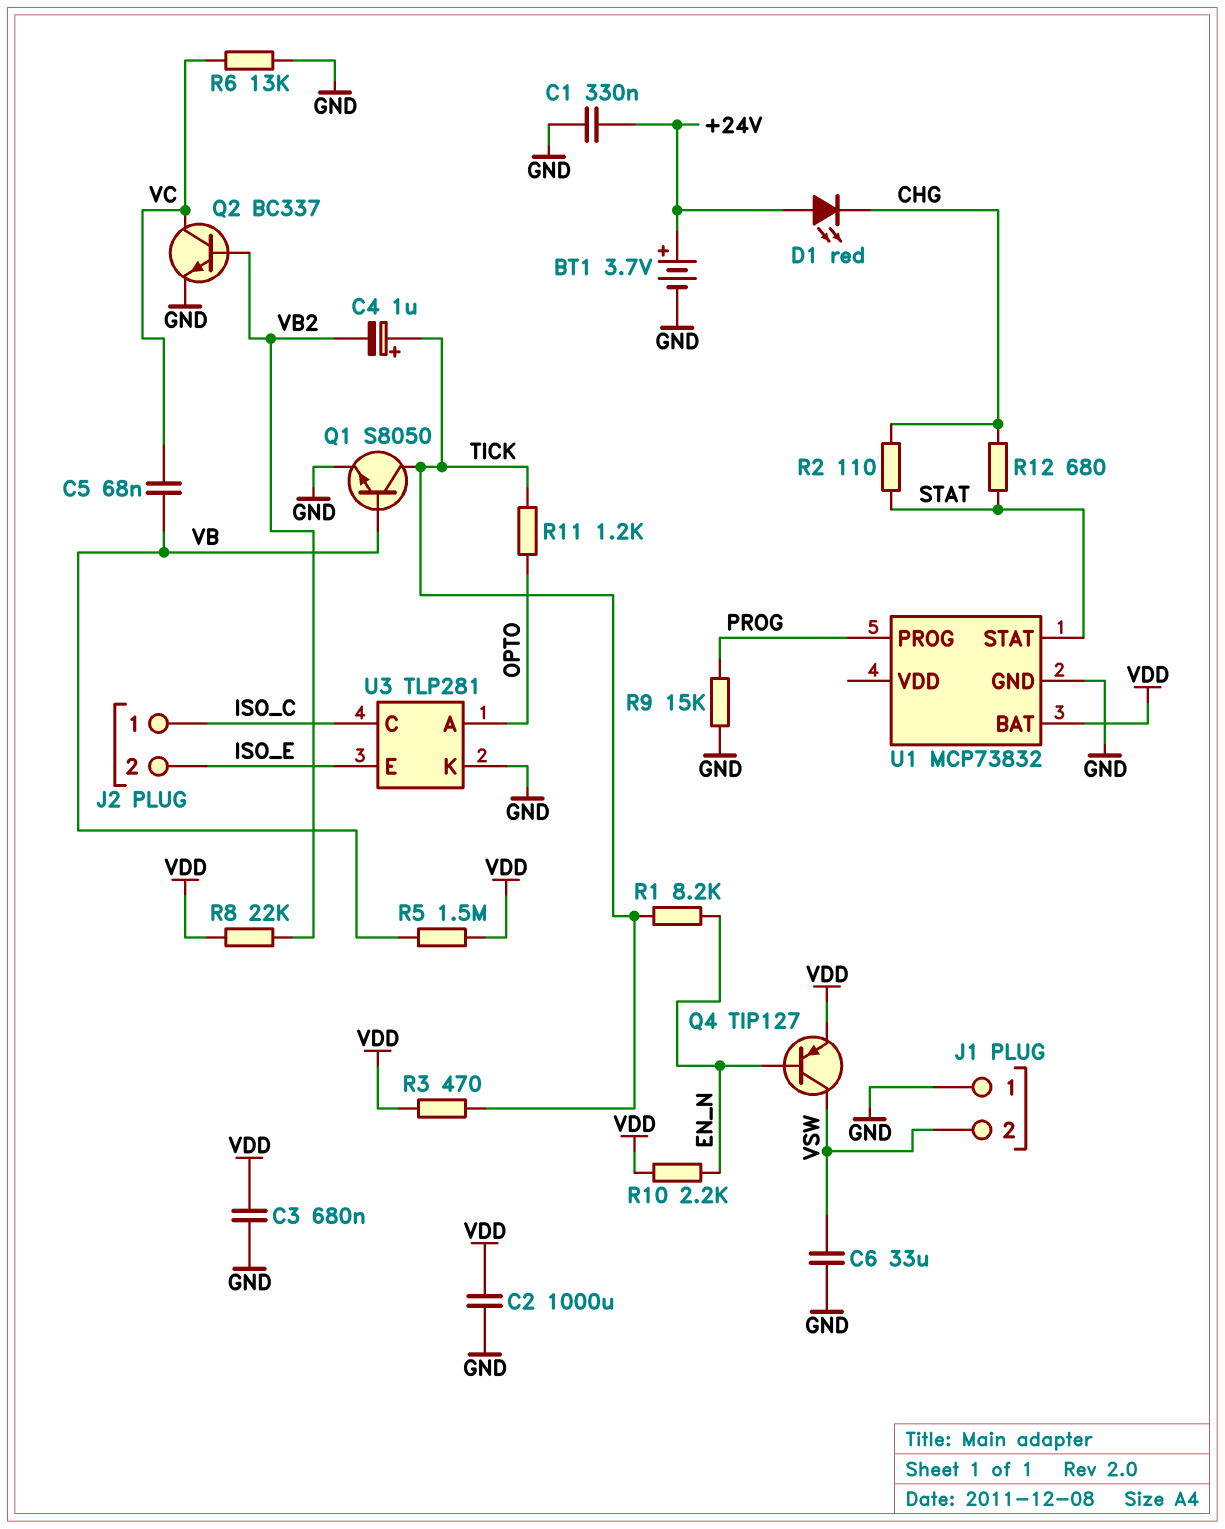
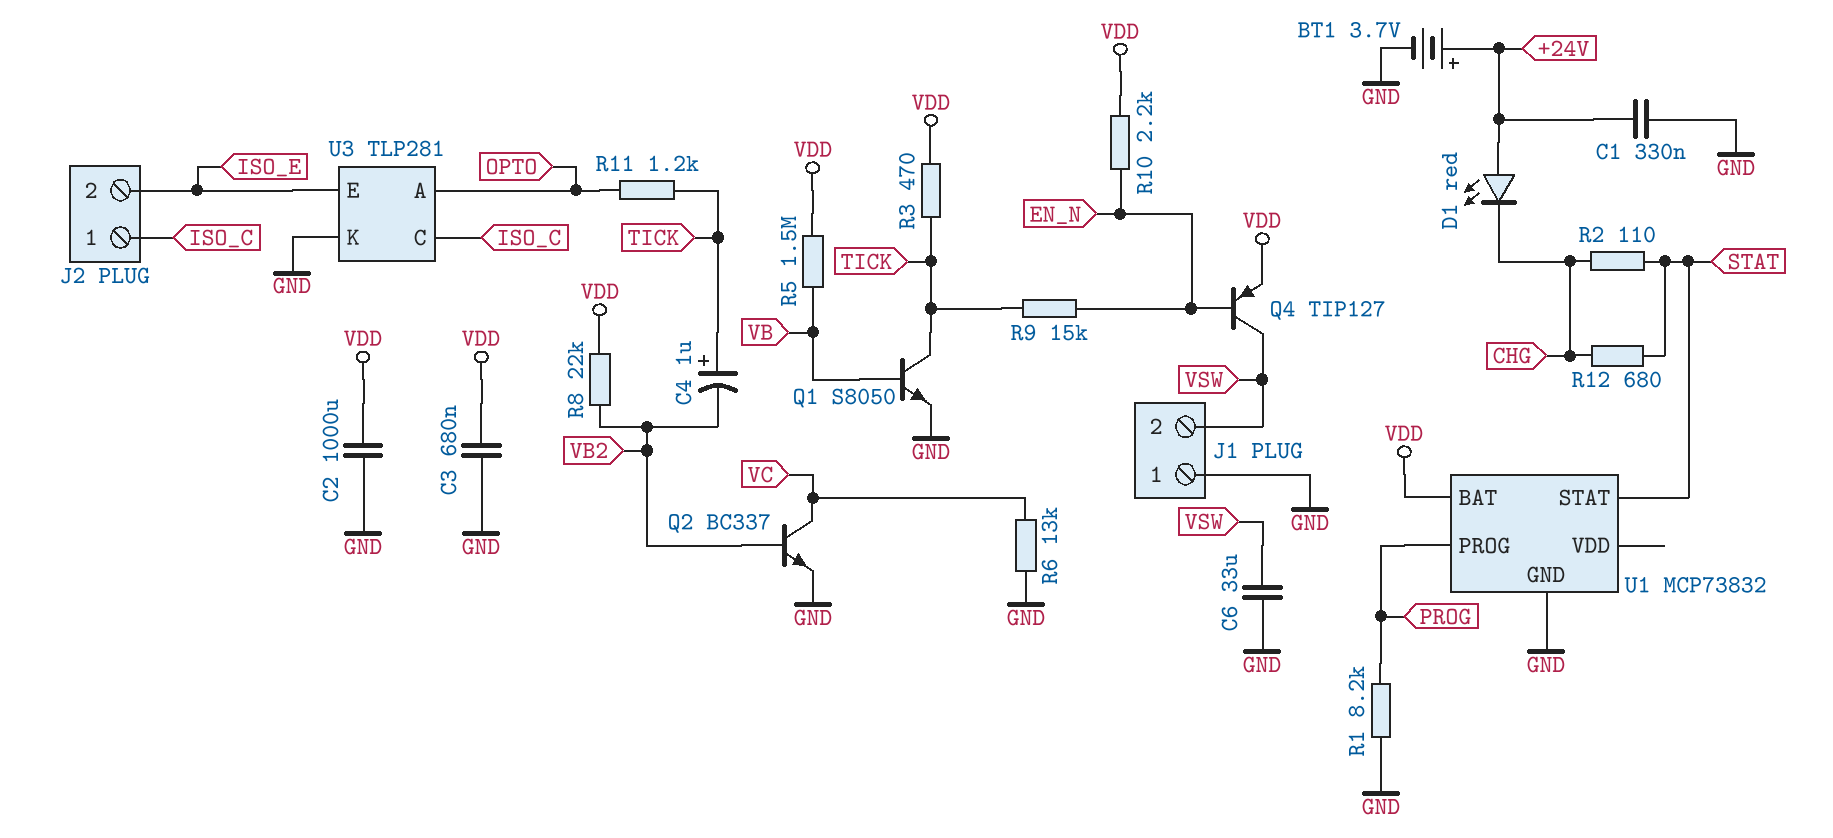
C5: 68nF (VB, VC) -> none
R1: 8.2k (EN_N, TICK) -> 8.2k (GND, PROG)
R9: 15k (GND, PROG) -> 15k (EN_N, TICK)

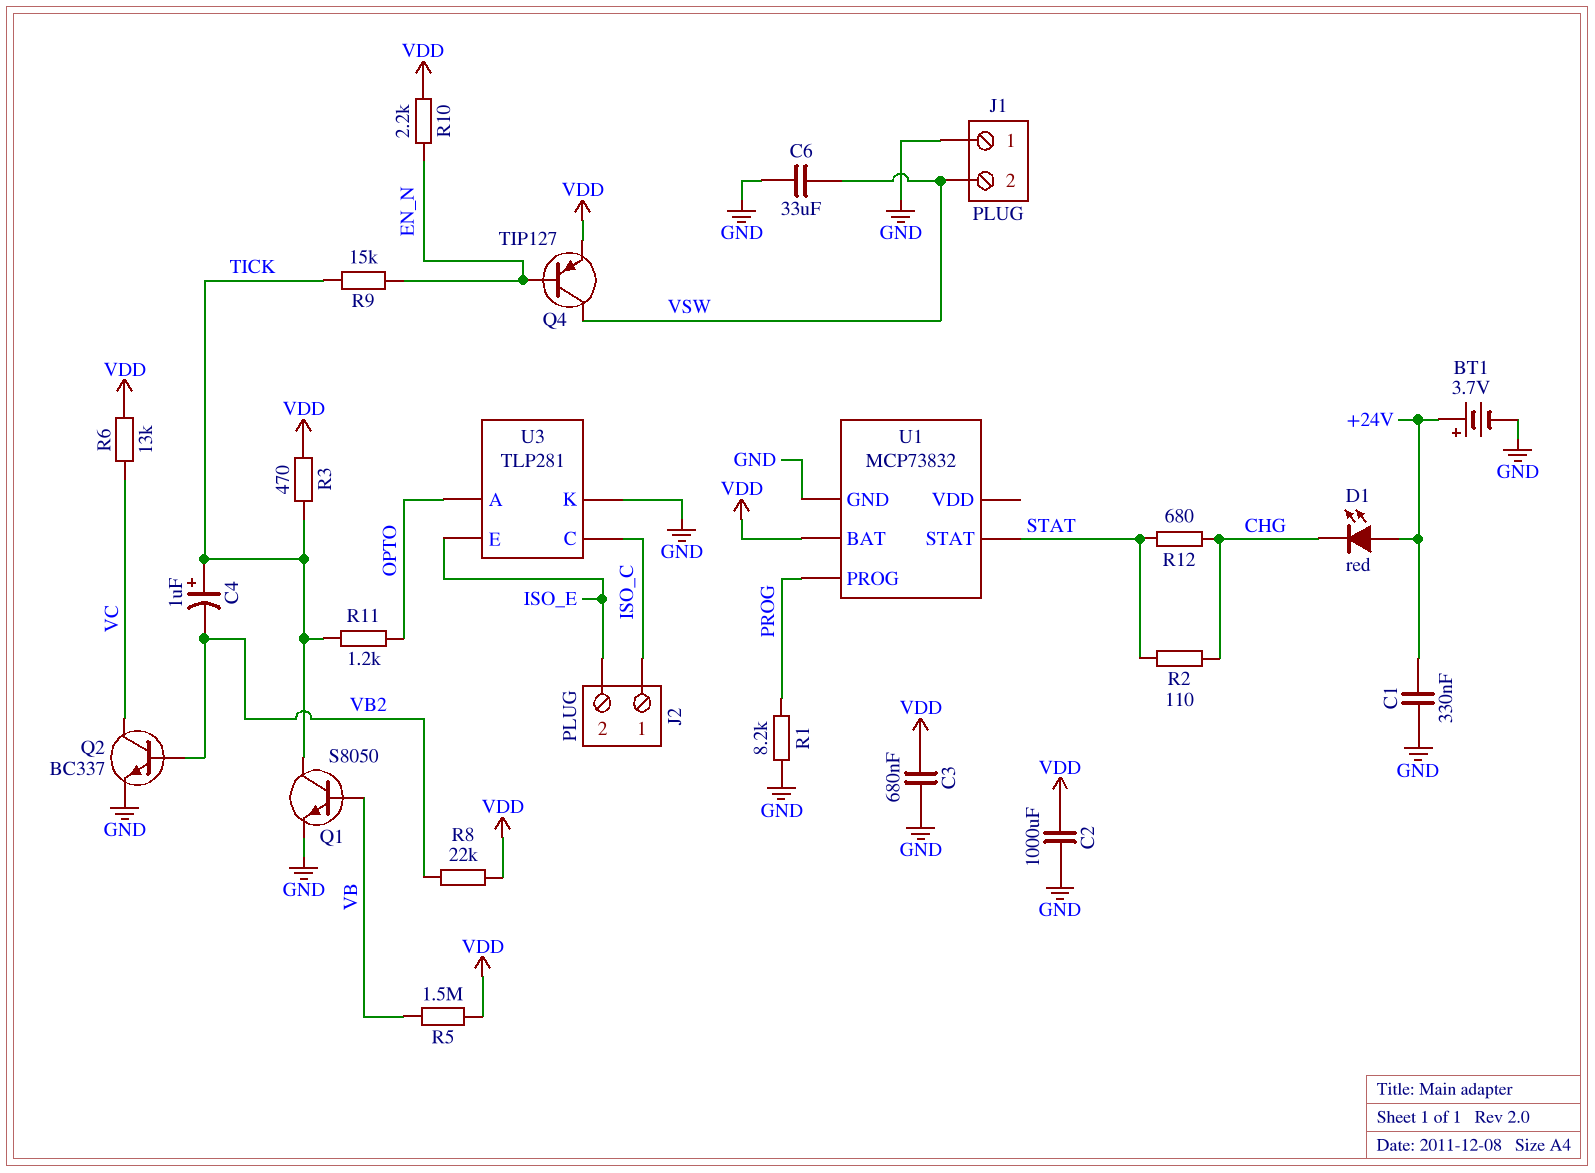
R6: 13k (GND, VC) -> 13k (VC, VDD)

